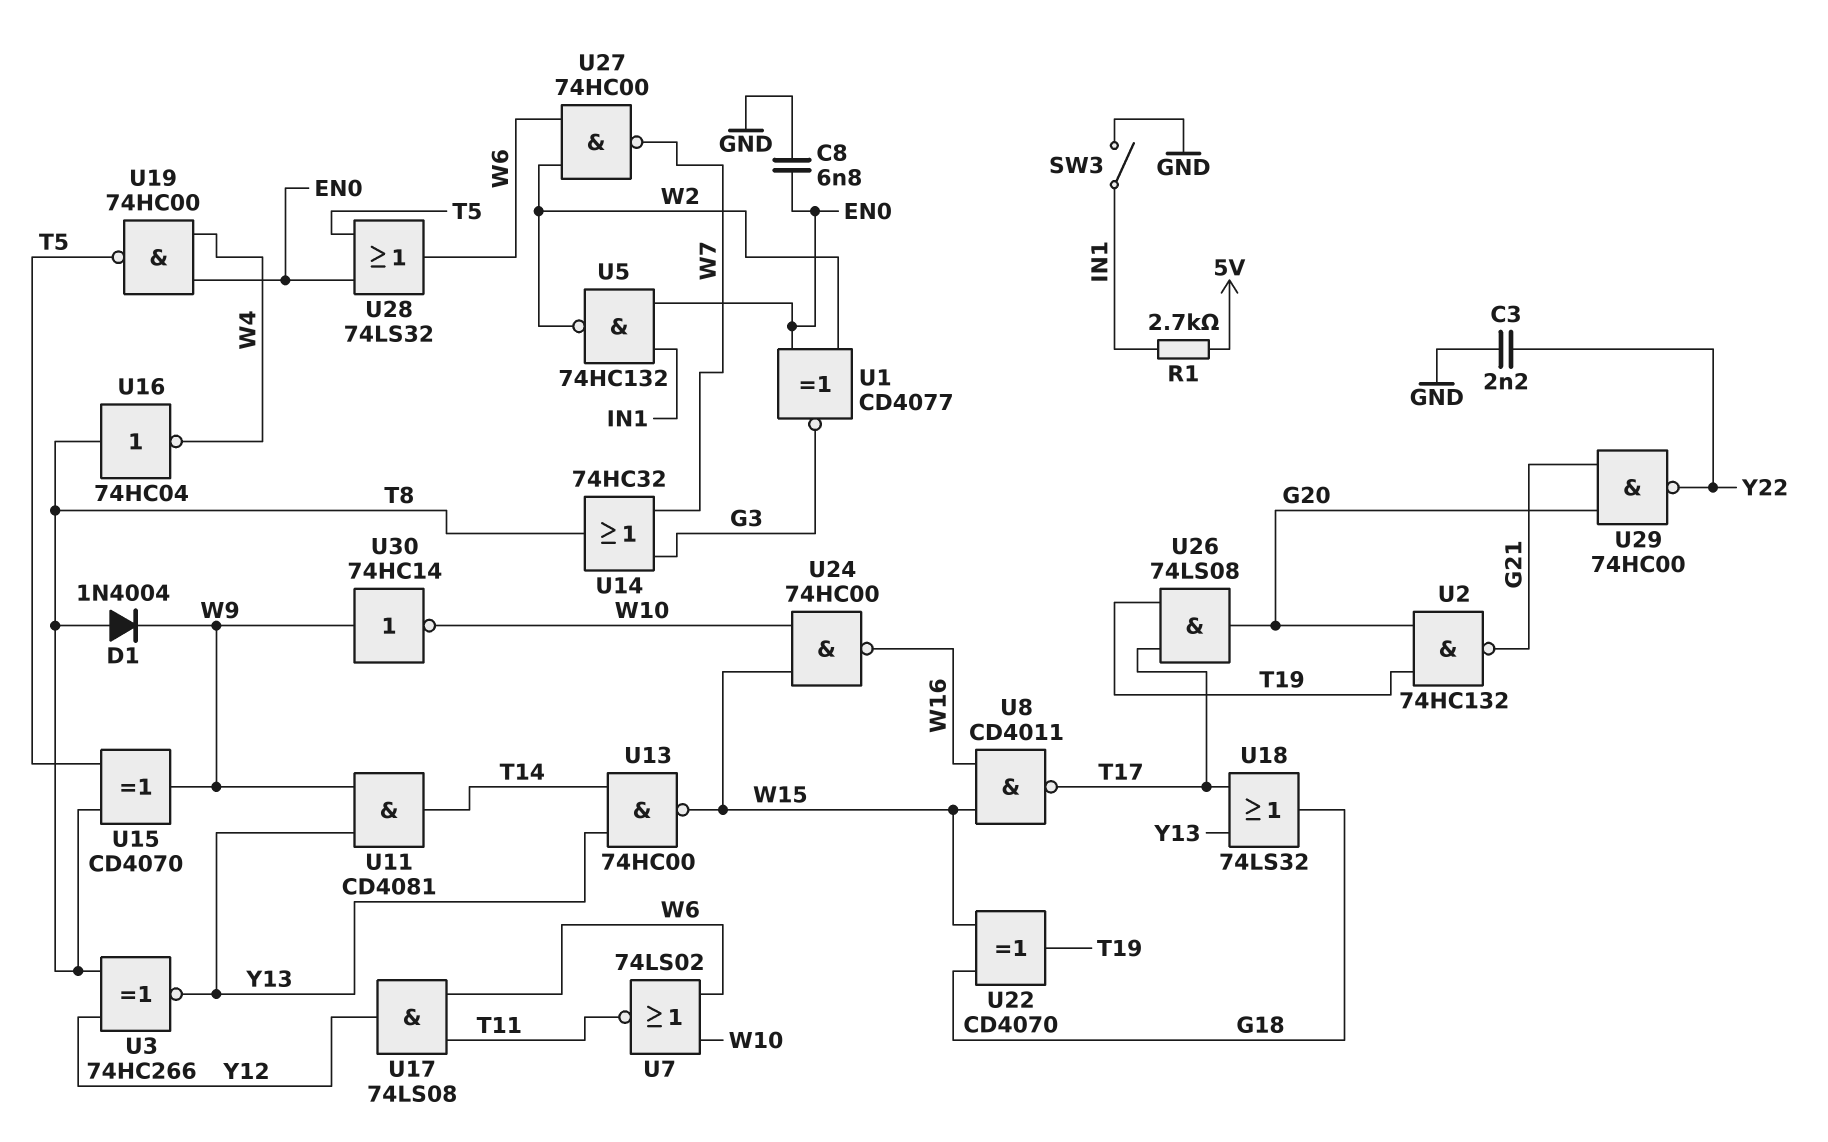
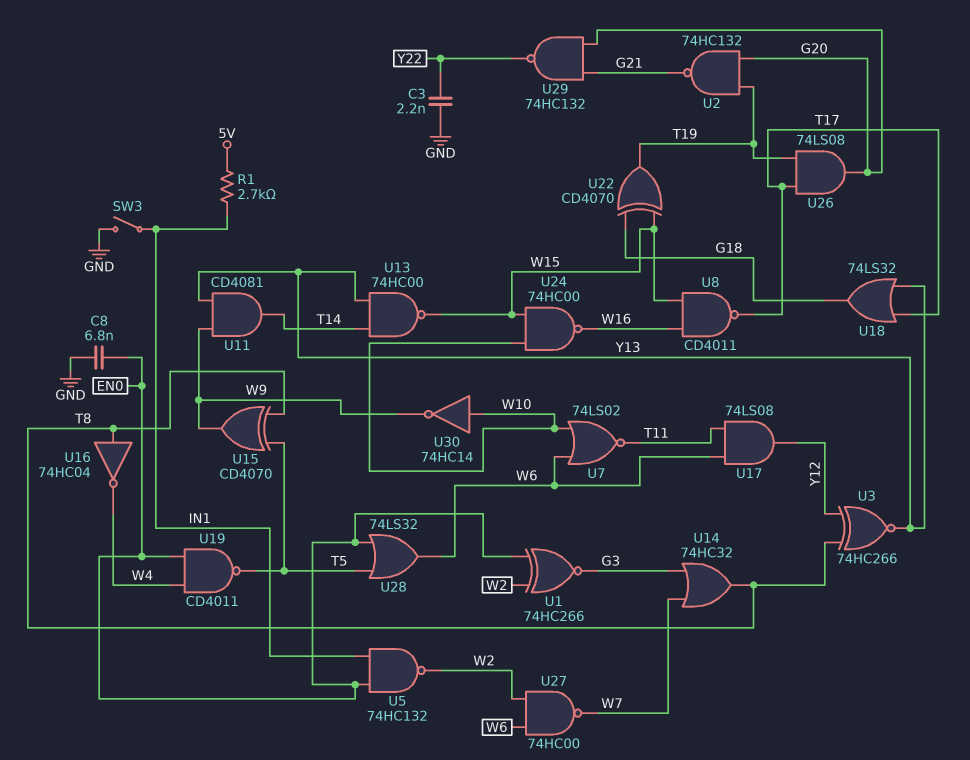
D1: diode 1N4004 (A T8, K W9) -> none
U1: XNOR CD4077 (in EN0, in W2, out G3) -> XNOR 74HC266 (in EN0, in W2, out G3)
U19: NAND 74HC00 (in EN0, in W4, out T5) -> NAND CD4011 (in EN0, in W4, out T5)
U29: NAND 74HC00 (in G20, in G21, out Y22) -> NAND 74HC132 (in G20, in G21, out Y22)
U30: NOT 74HC14 (in W9, out W10) -> NOT 74HC14 (in W10, out W9)

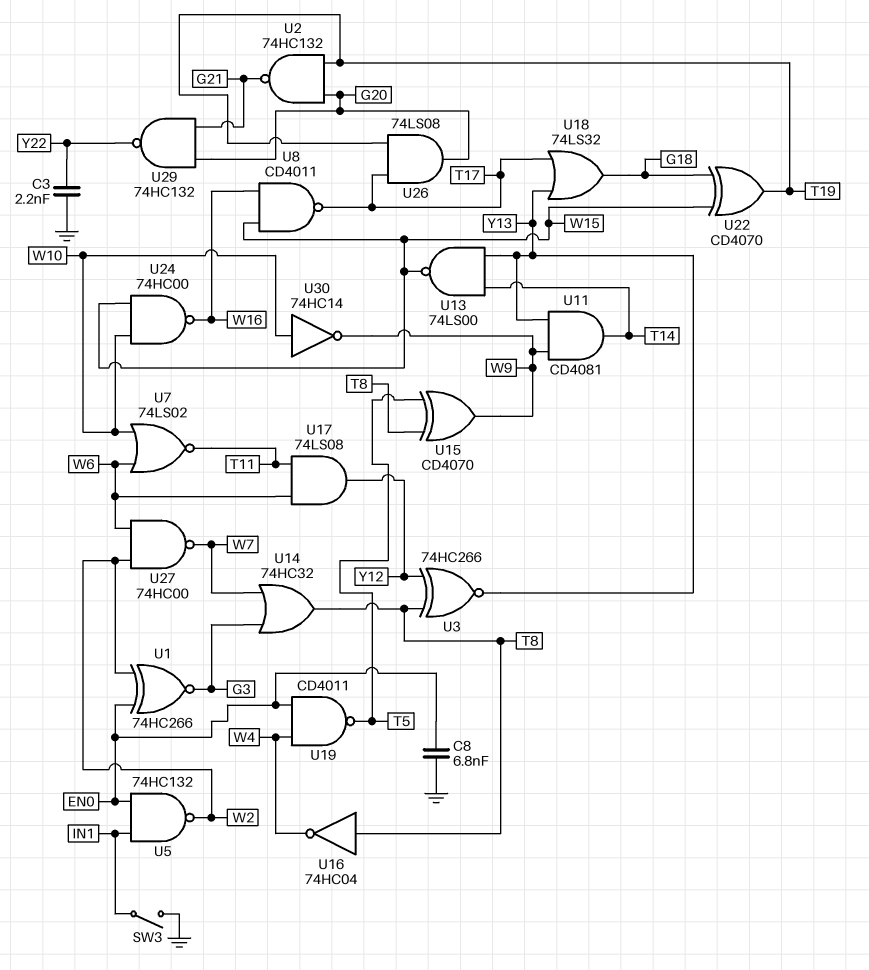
R1: 2.7k (5V, IN1) -> none
U13: NAND 74HC00 (in T14, in Y13, out W15) -> NAND 74LS00 (in T14, in Y13, out W15)
U28: OR 74LS32 (in EN0, in T5, out W6) -> none

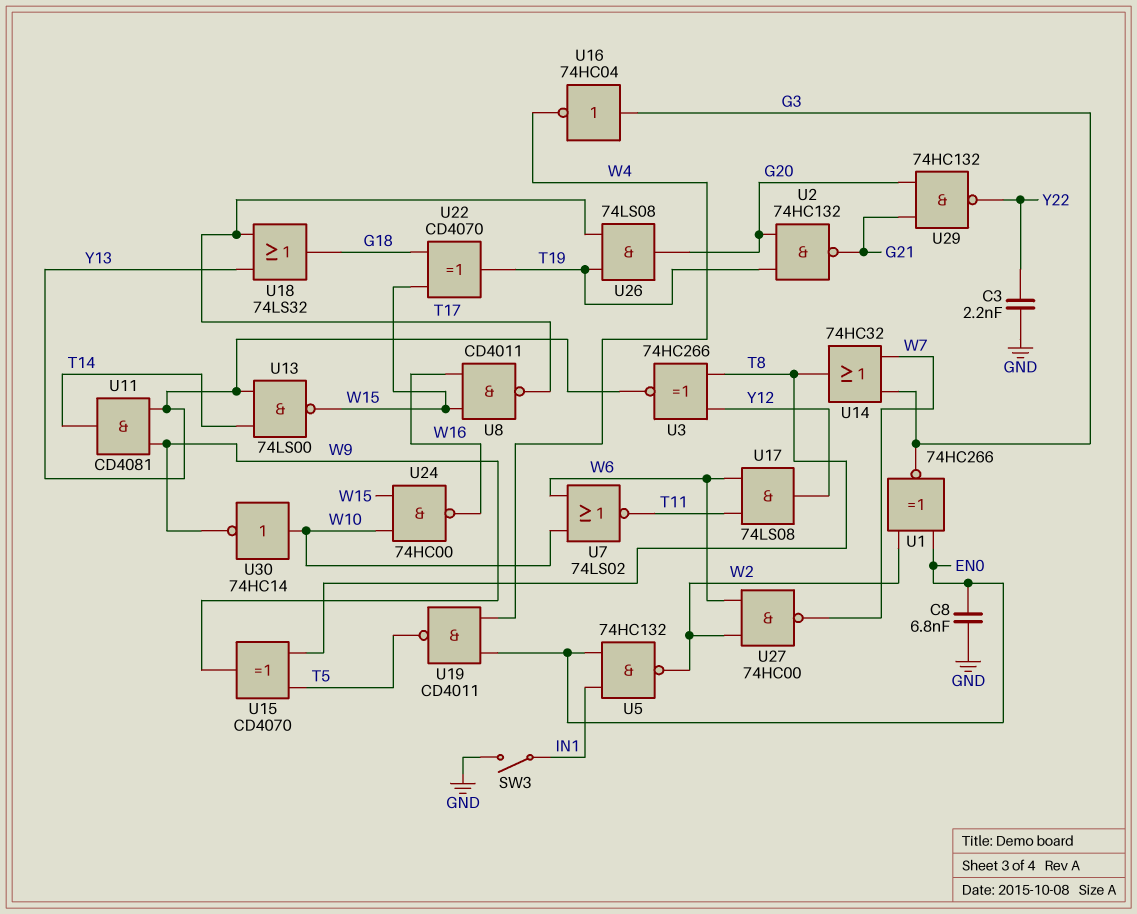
U16: NOT 74HC04 (in T8, out W4) -> NOT 74HC04 (in G3, out W4)

